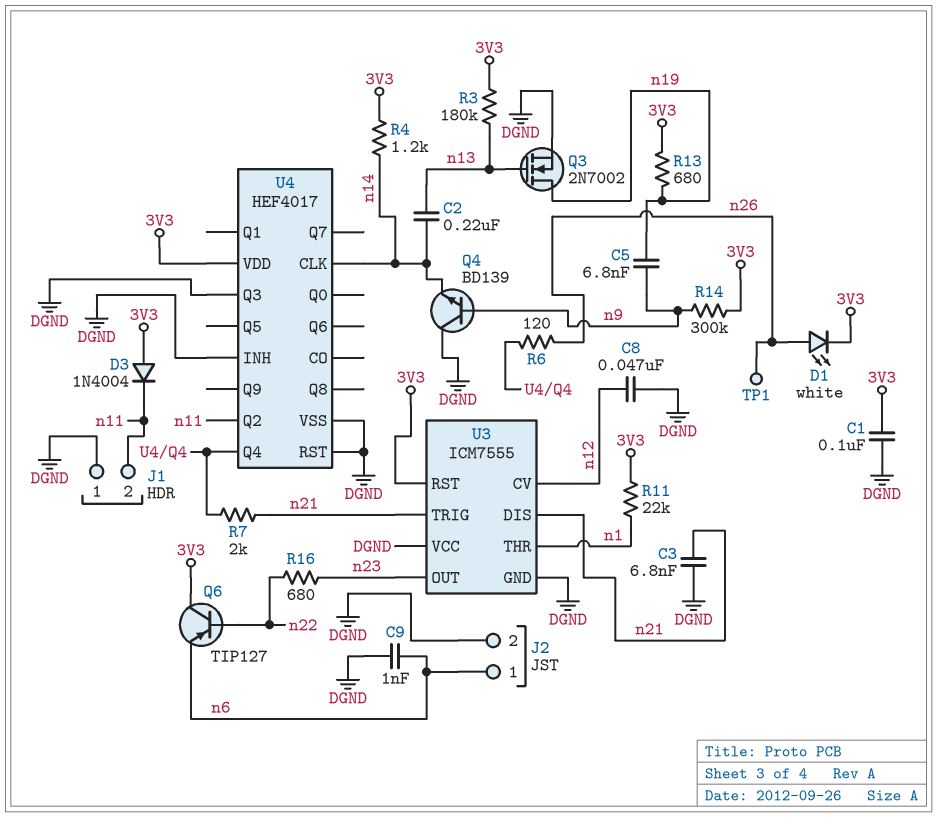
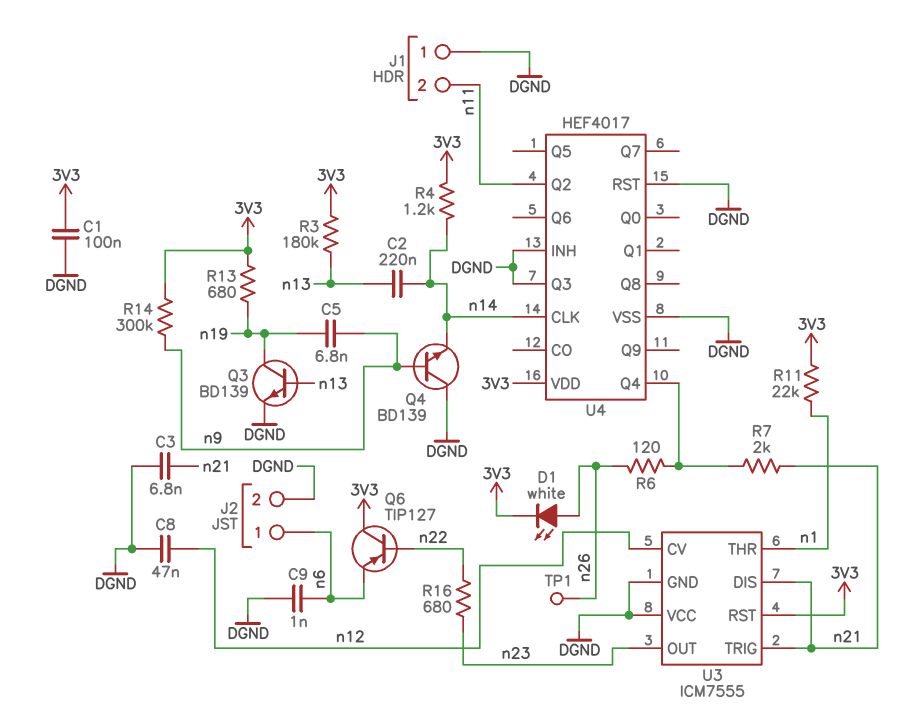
D3: diode 1N4004 (A 3V3, K n11) -> none
Q3: NMOS 2N7002 (G n13, D n19, S DGND) -> NPN BD139 (B n13, C n19, E DGND)

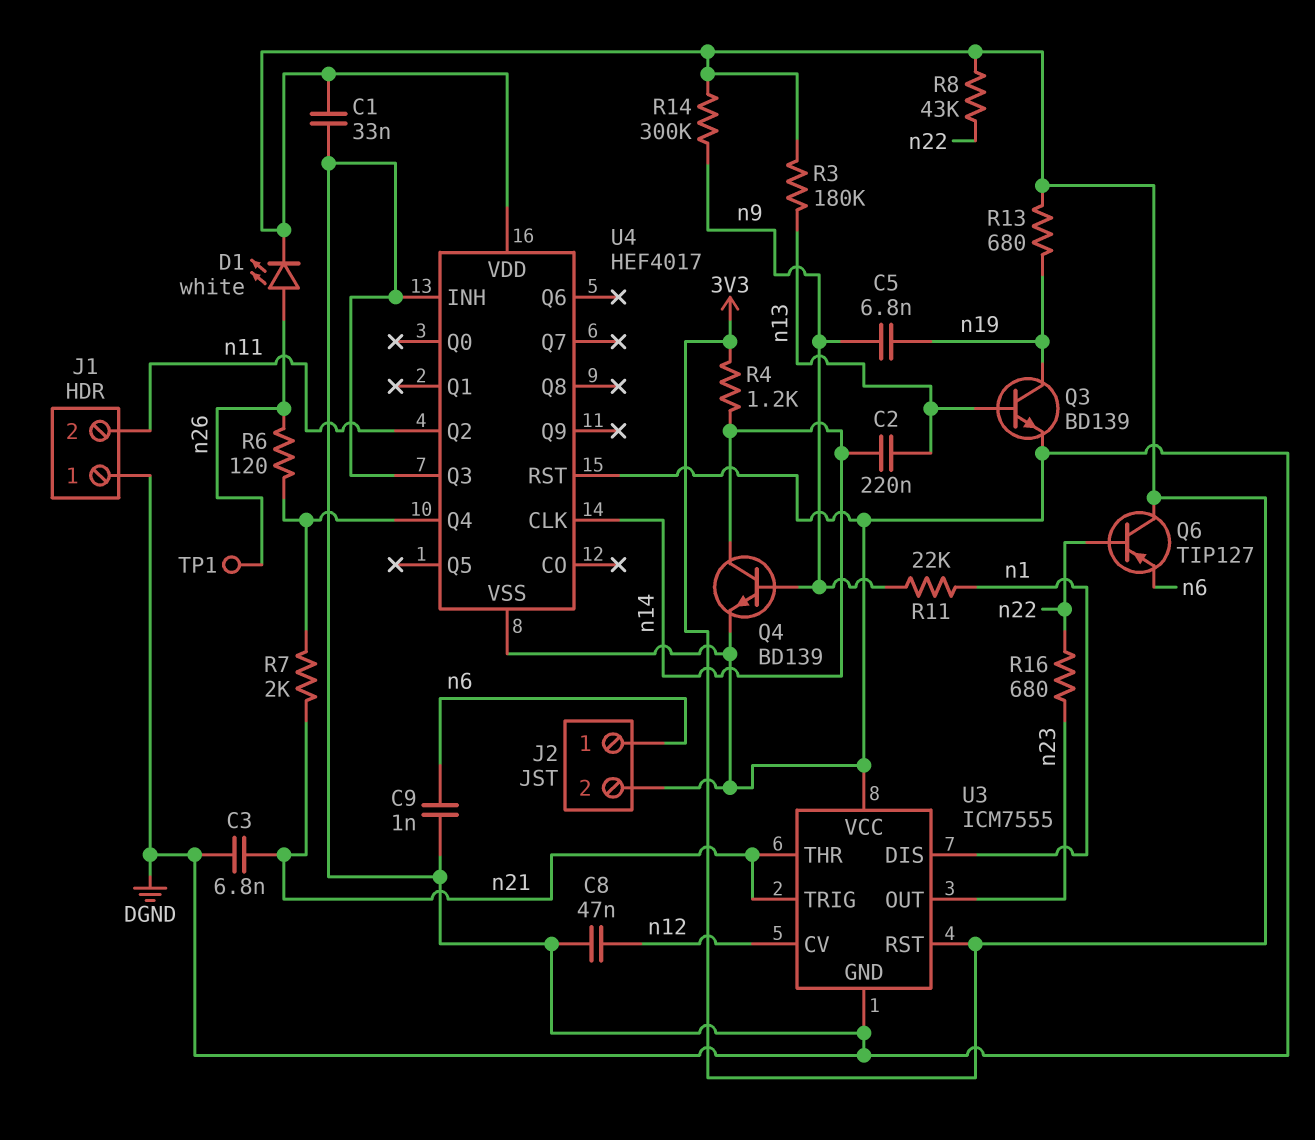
C1: 100nF (3V3, DGND) -> 33nF (3V3, DGND)
Q4: NPN BD139 (B n9, C DGND, E n14) -> NPN BD139 (B n9, C n14, E DGND)
R8: none -> 43k (3V3, n22)
R11: 22k (3V3, n1) -> 22k (n1, n9)
U3 pin DIS: n21 -> n1
U3 pin THR: n1 -> n21

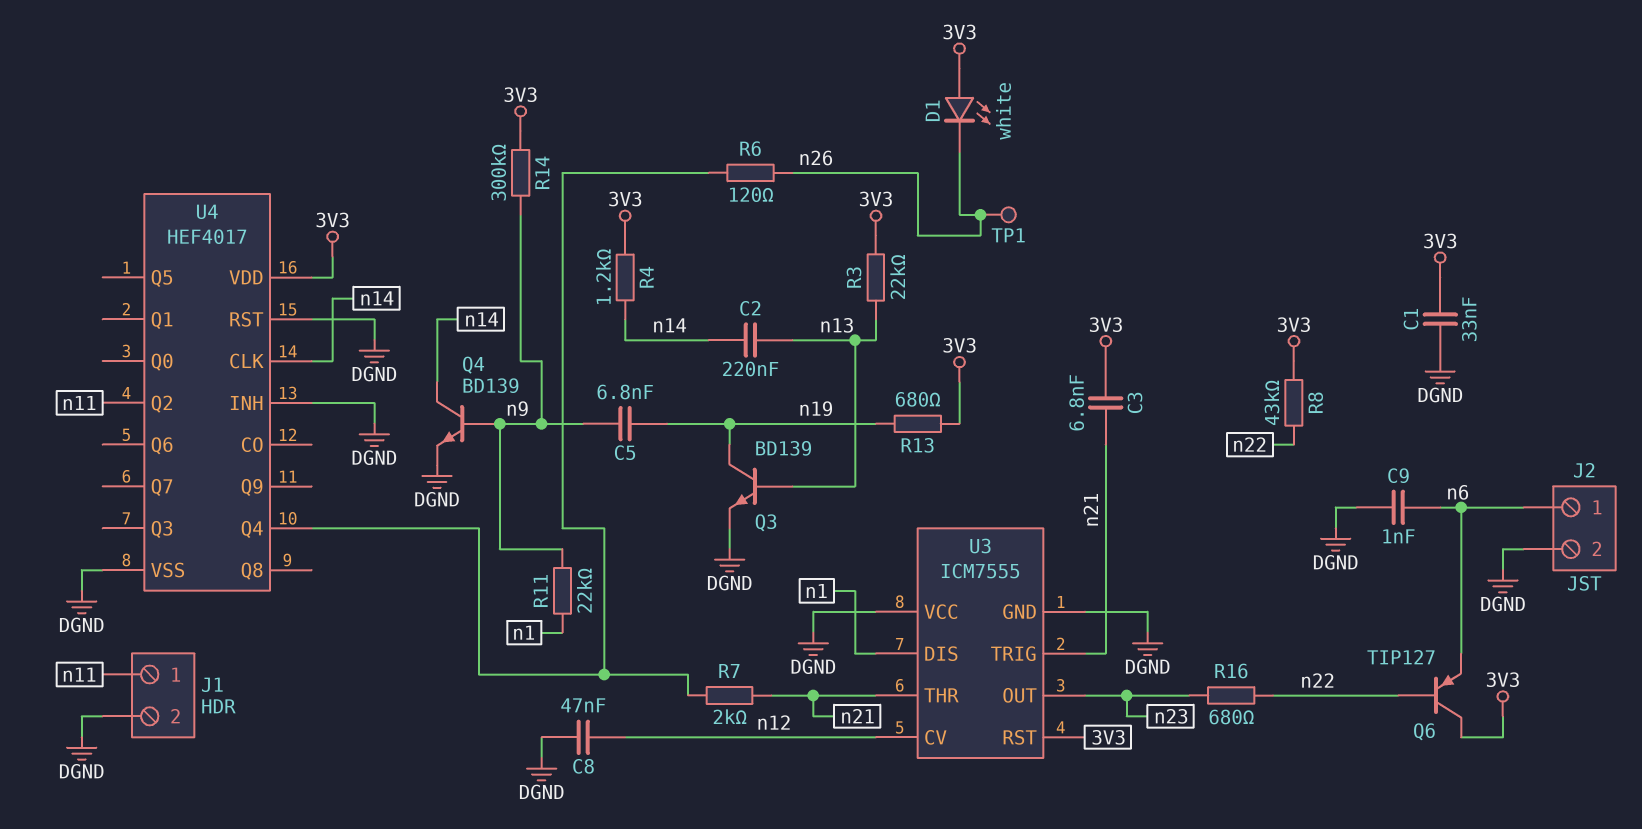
C3: 6.8nF (DGND, n21) -> 6.8nF (3V3, n21)
D1: LED white (A n26, K 3V3) -> LED white (A 3V3, K n26)
J1 pin 1: DGND -> n11
J1 pin 2: n11 -> DGND
R3: 180k (3V3, n13) -> 22k (3V3, n13)
U4 pin Q3: DGND -> none

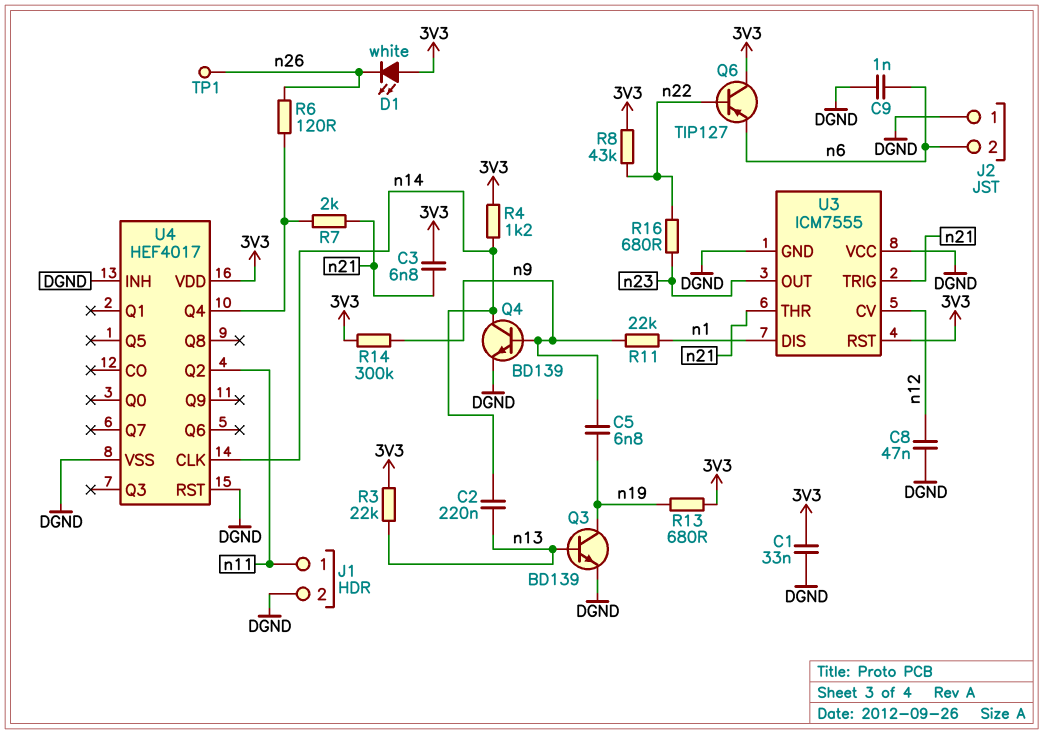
J2 pin 1: n6 -> DGND
J2 pin 2: DGND -> n6

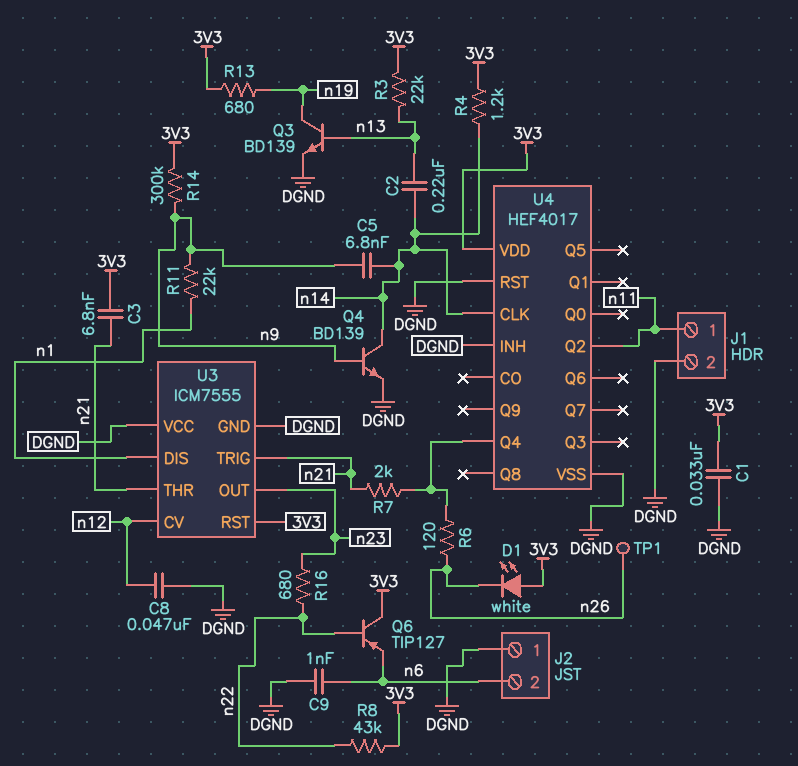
C5: 6.8nF (n9, n19) -> 6.8nF (n9, n14)

